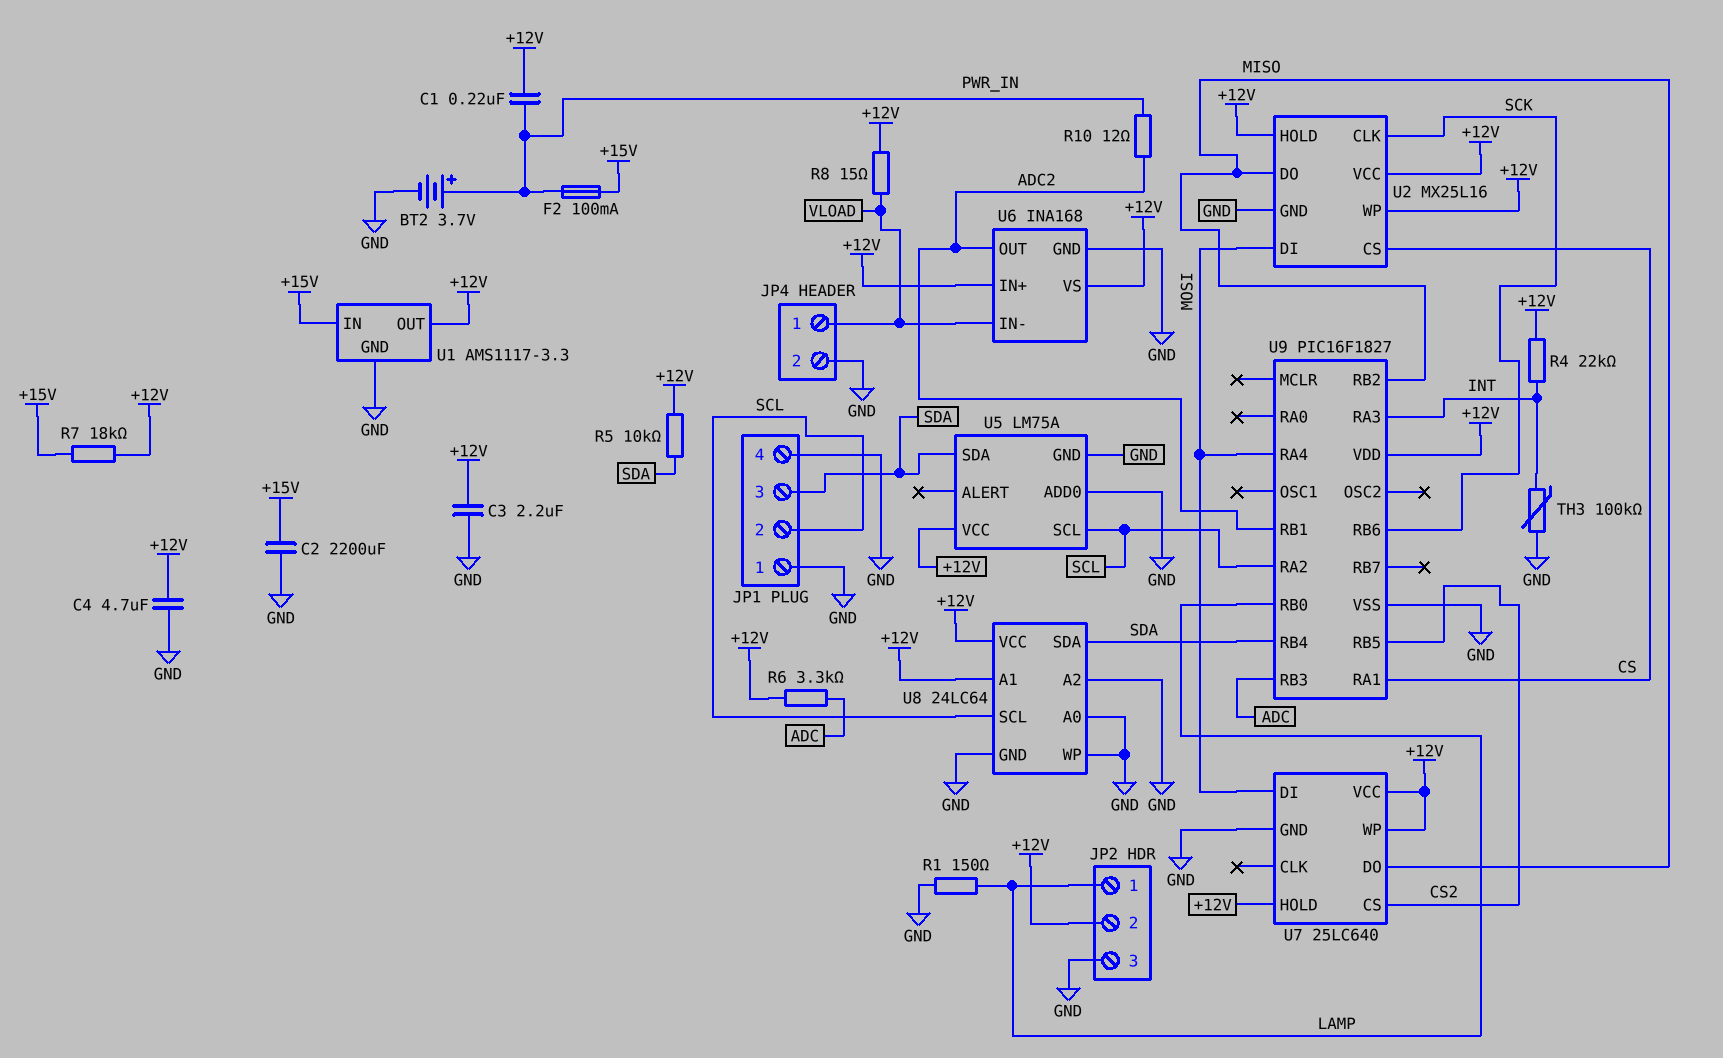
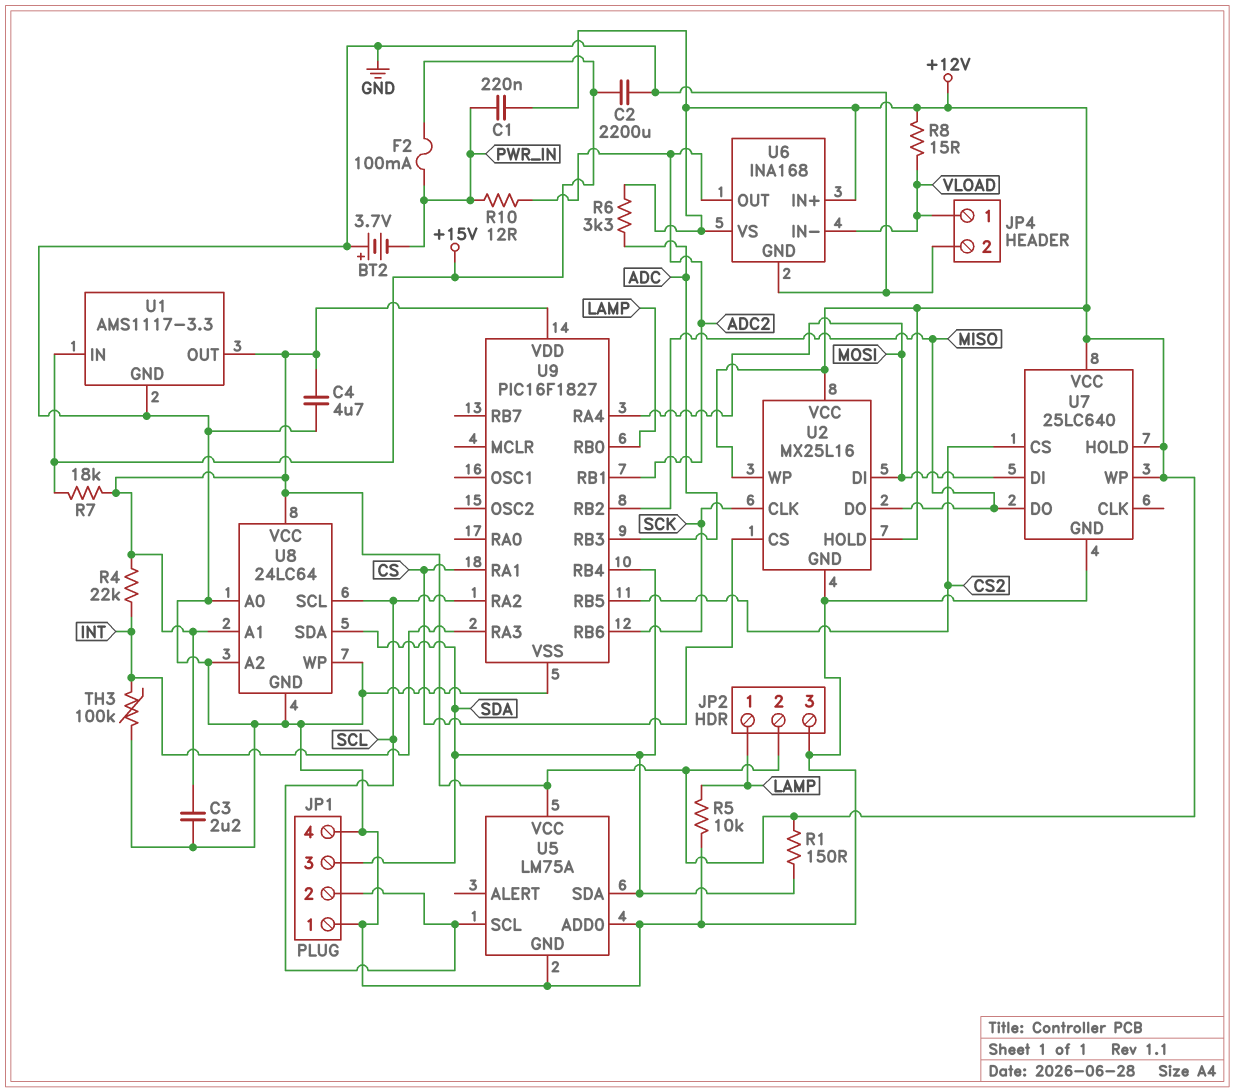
BT2: 3.7V (plus PWR_IN, minus GND) -> 3.7V (plus GND, minus PWR_IN)
R1: 150 (GND, LAMP) -> 150 (+12V, SDA)
R5: 10k (+12V, SDA) -> 10k (GND, LAMP)

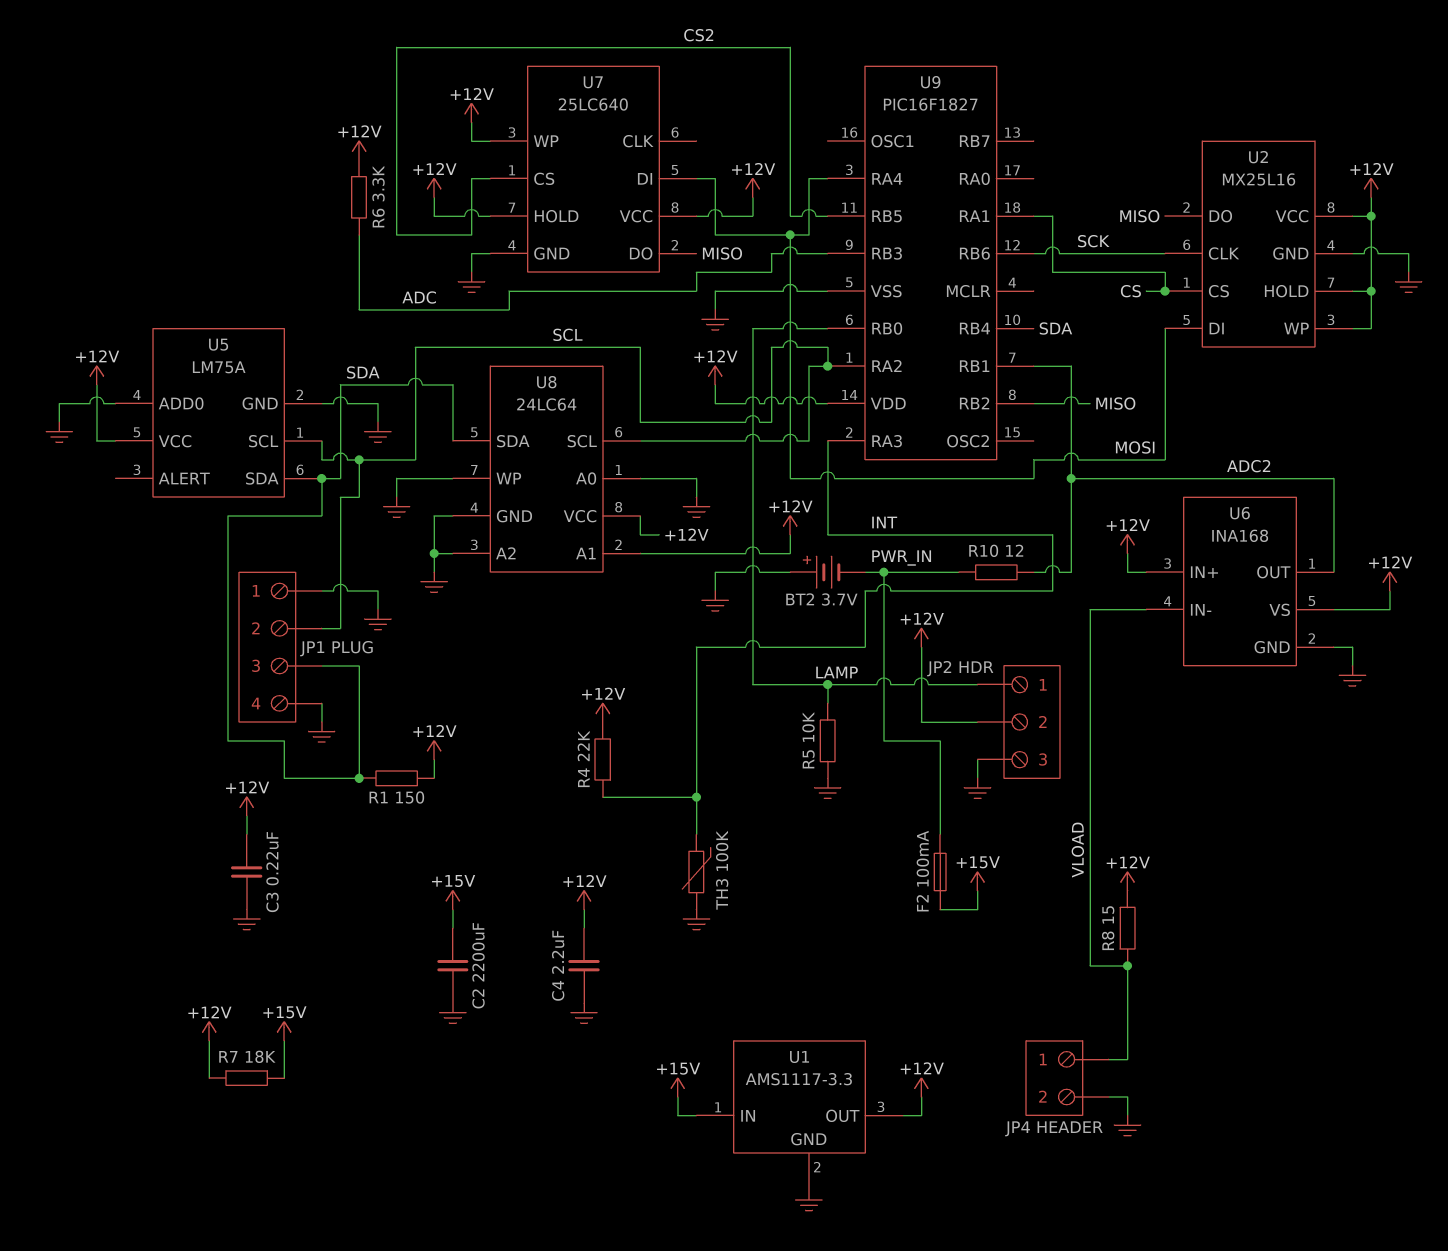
C1: 220nF (+12V, PWR_IN) -> none
C3: 2.2uF (+12V, GND) -> 220nF (+12V, GND)
C4: 4.7uF (+12V, GND) -> 2.2uF (+12V, GND)

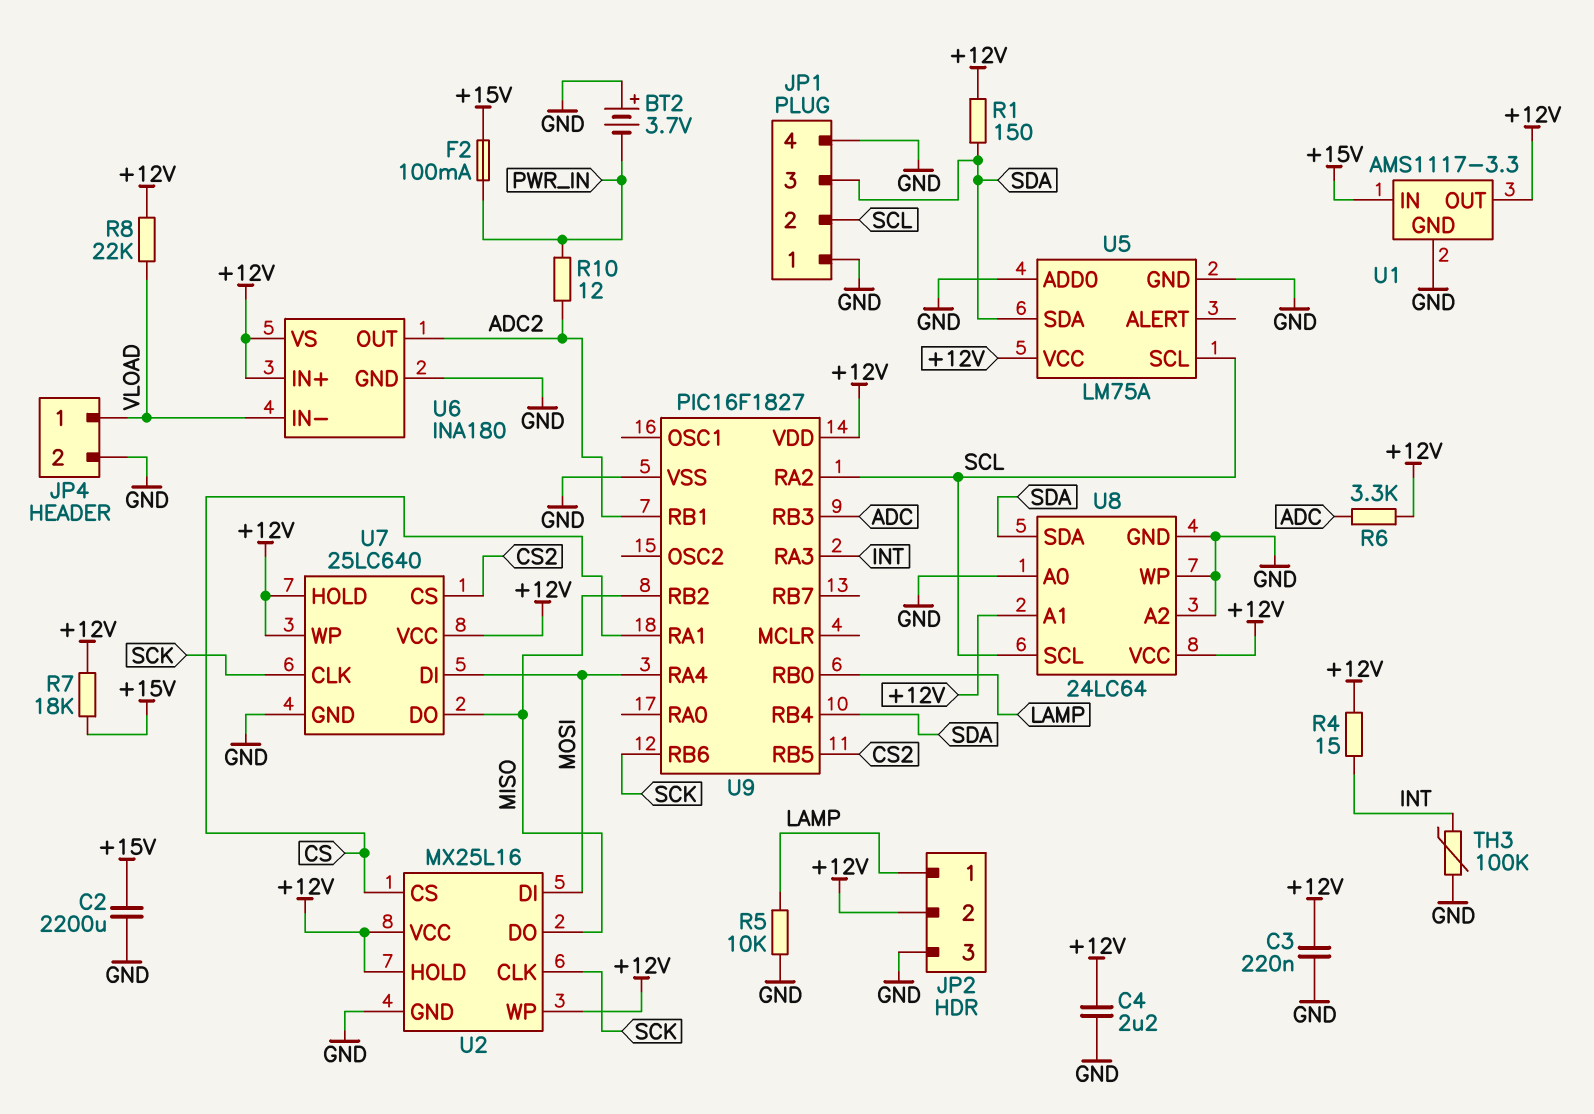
R4: 22k (+12V, INT) -> 15 (+12V, INT)
R8: 15 (+12V, VLOAD) -> 22k (+12V, VLOAD)
U6: INA168 -> INA180
U7 pin CLK: none -> SCK

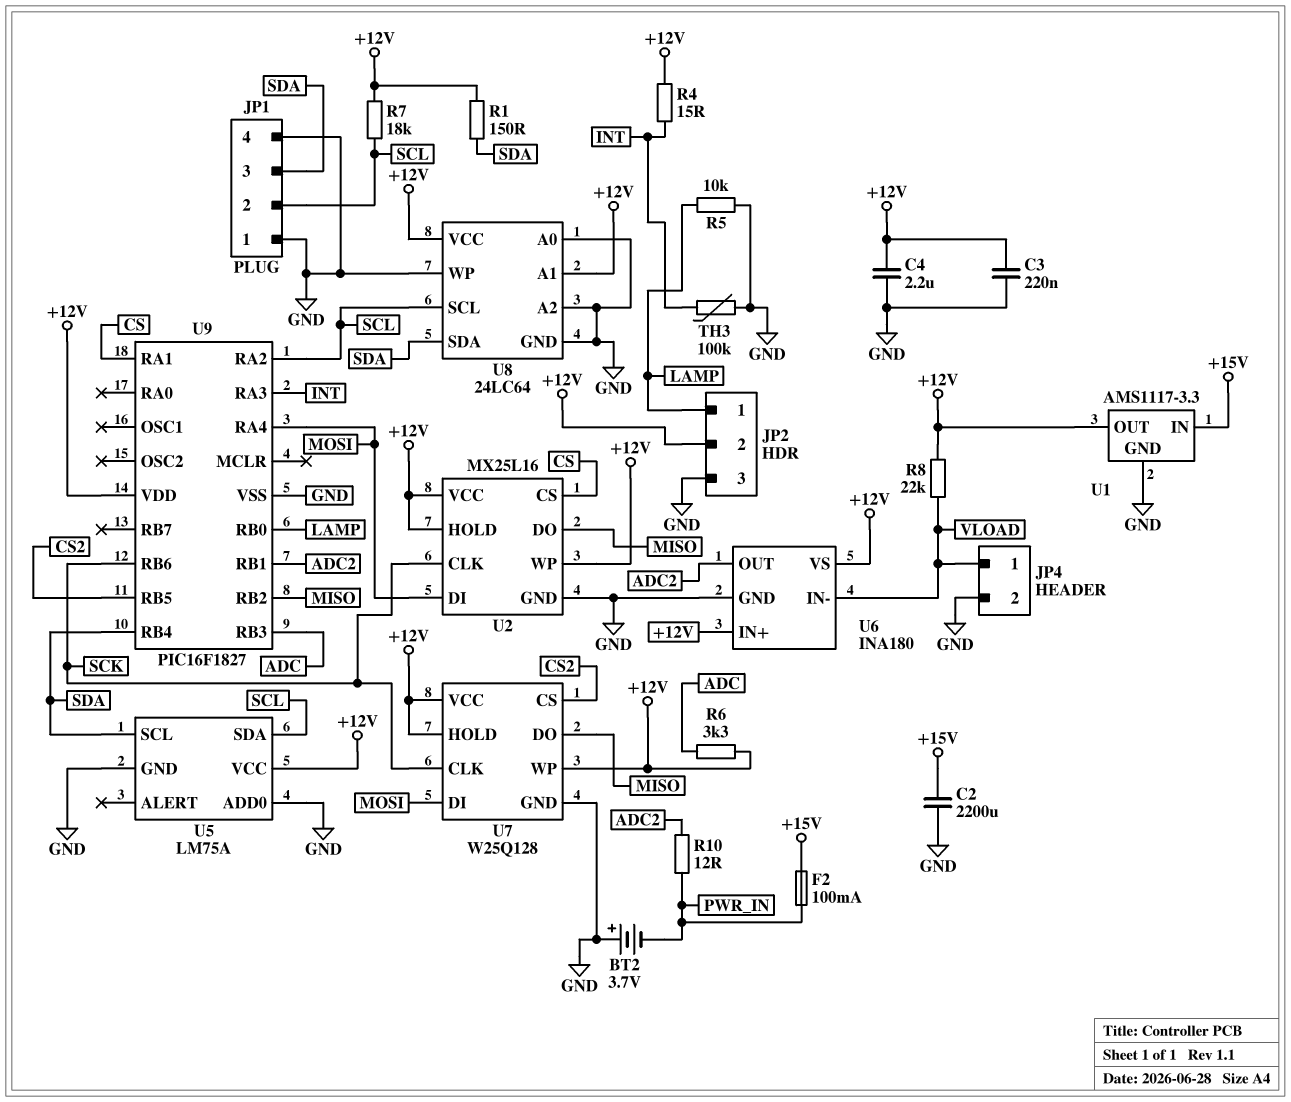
R7: 18k (+12V, +15V) -> 18k (+12V, SCL)
U5 pin SCL: SCL -> SDA
U5 pin SDA: SDA -> SCL
U7: 25LC640 -> W25Q128

